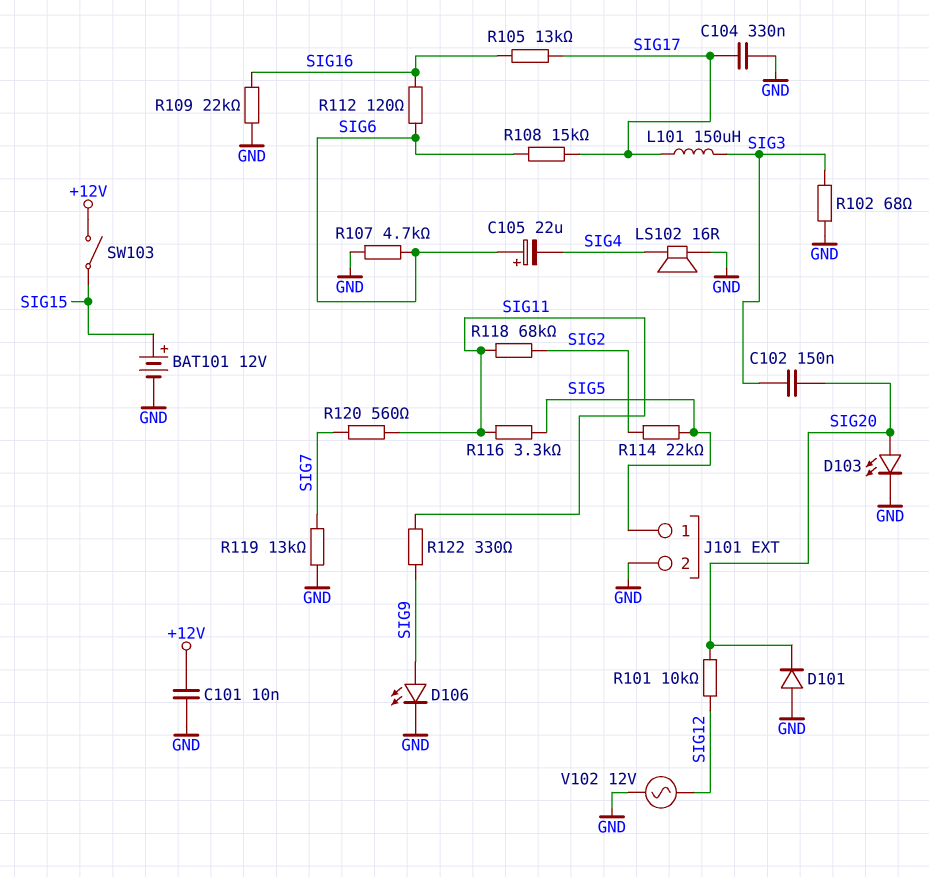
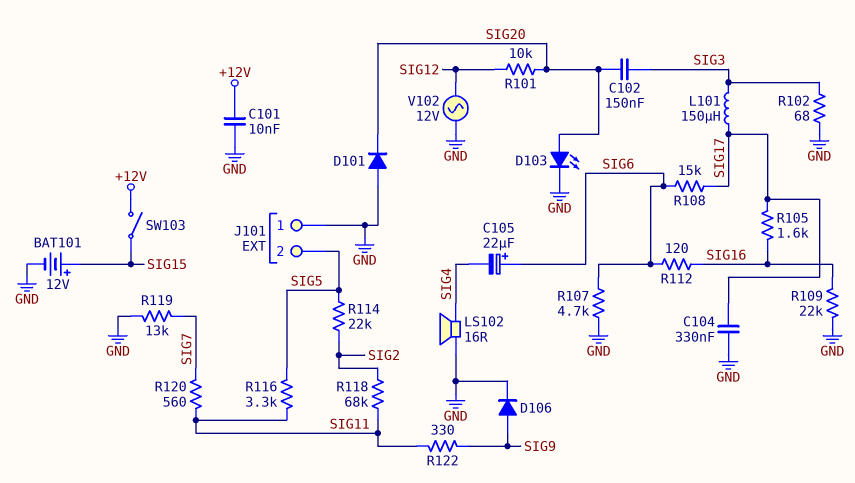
D106: LED (A SIG9, K GND) -> diode (A SIG9, K GND)
J101 pin 1: SIG5 -> GND
J101 pin 2: GND -> SIG5
R105: 13k (SIG16, SIG17) -> 1.6k (SIG16, SIG17)

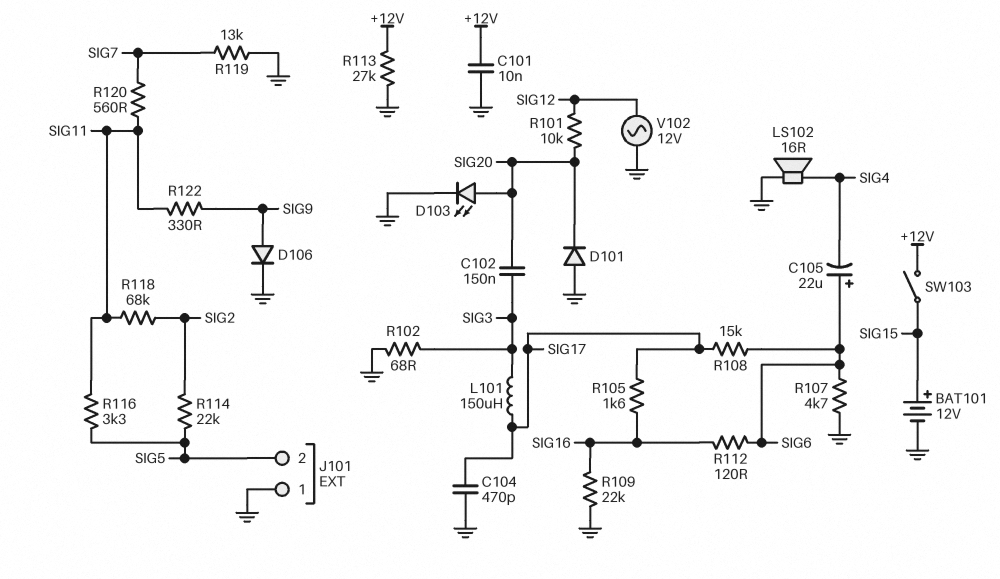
C104: 330nF (GND, SIG17) -> 470pF (GND, SIG17)
R113: none -> 27k (+12V, GND)

